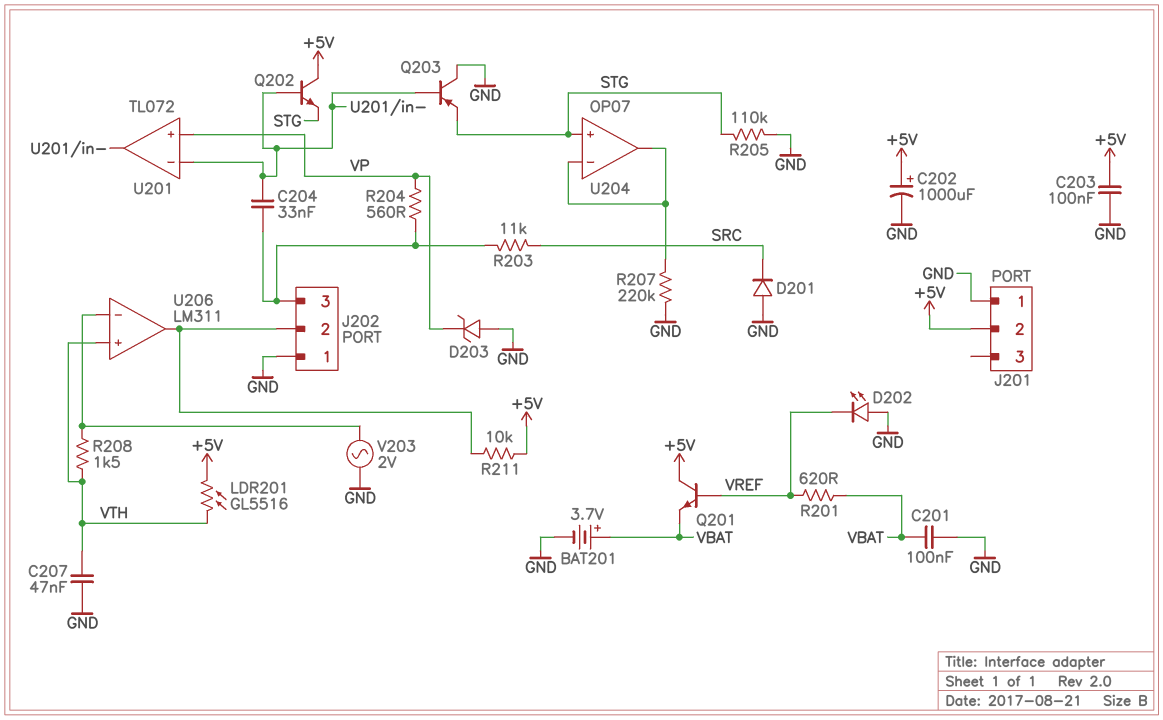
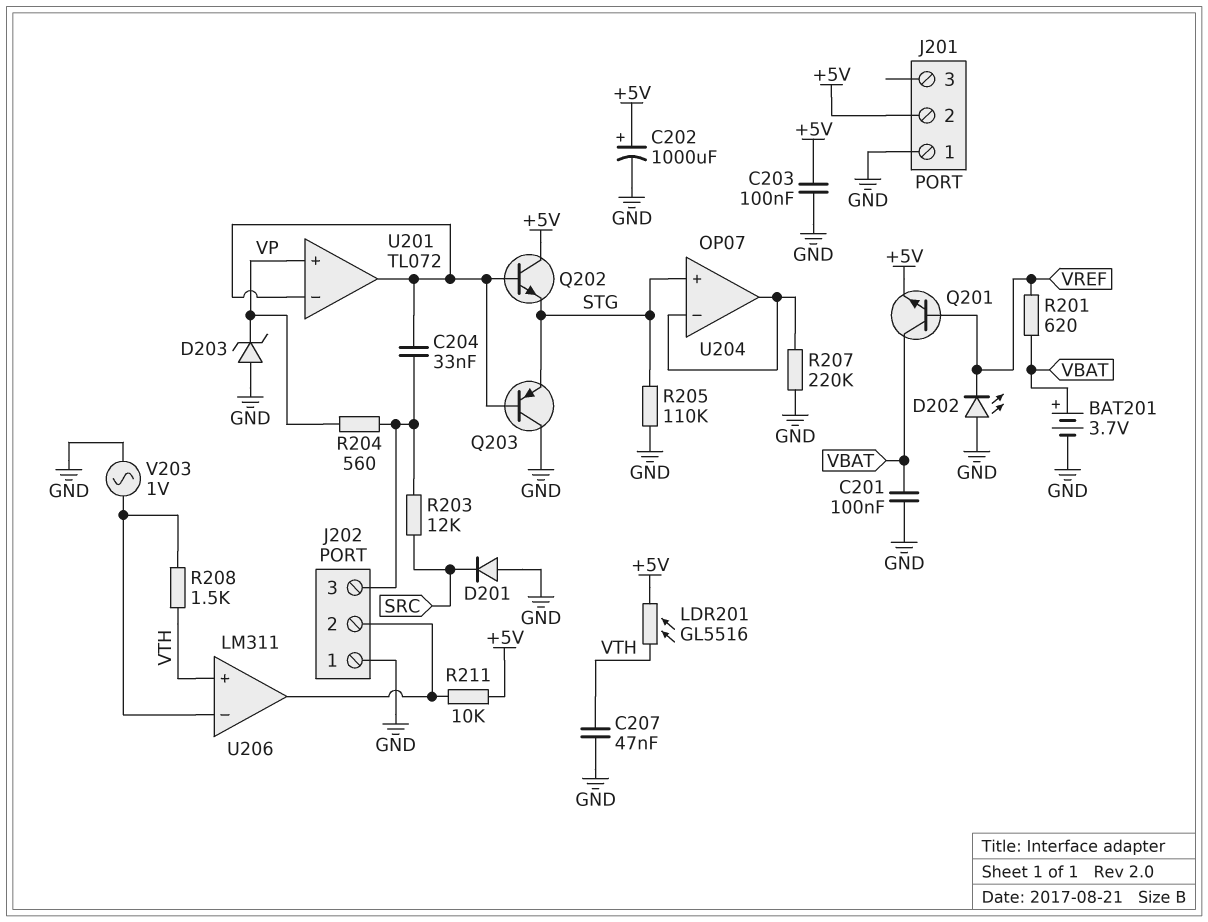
Q201: NPN (B VREF, C +5V, E VBAT) -> NPN (B VREF, C VBAT, E +5V)
R203: 11k (J202/3, SRC) -> 12k (J202/3, SRC)
V203: AC 2V (GND, U206/in-) -> AC 1V (GND, U206/in-)

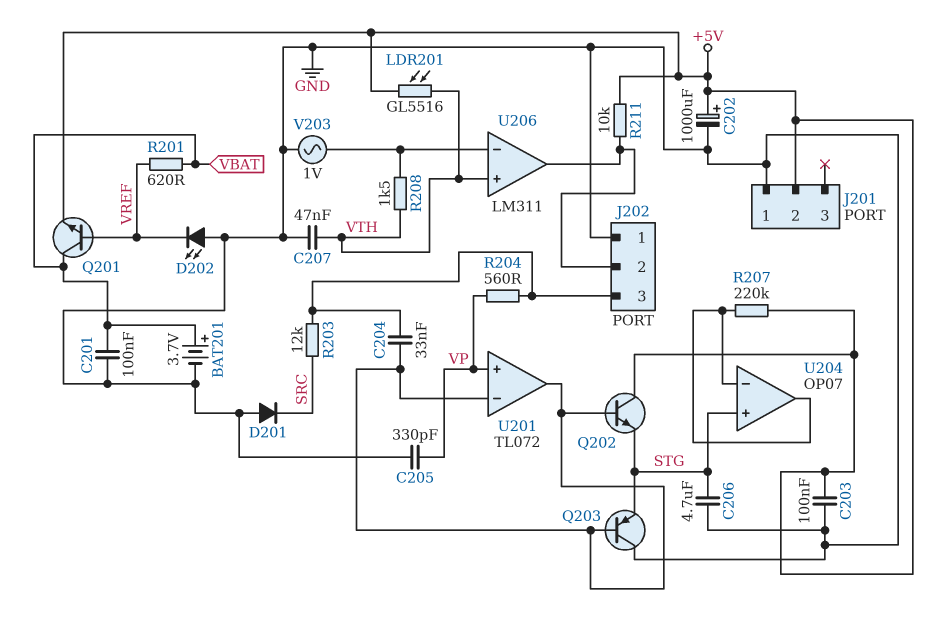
C205: none -> 330pF (GND, VP)
C206: none -> 4.7uF (GND, STG)
D203: zener (A GND, K VP) -> none
R205: 110k (GND, STG) -> none
R207: 220k (GND, U204/in-) -> 220k (+5V, U204/in-)

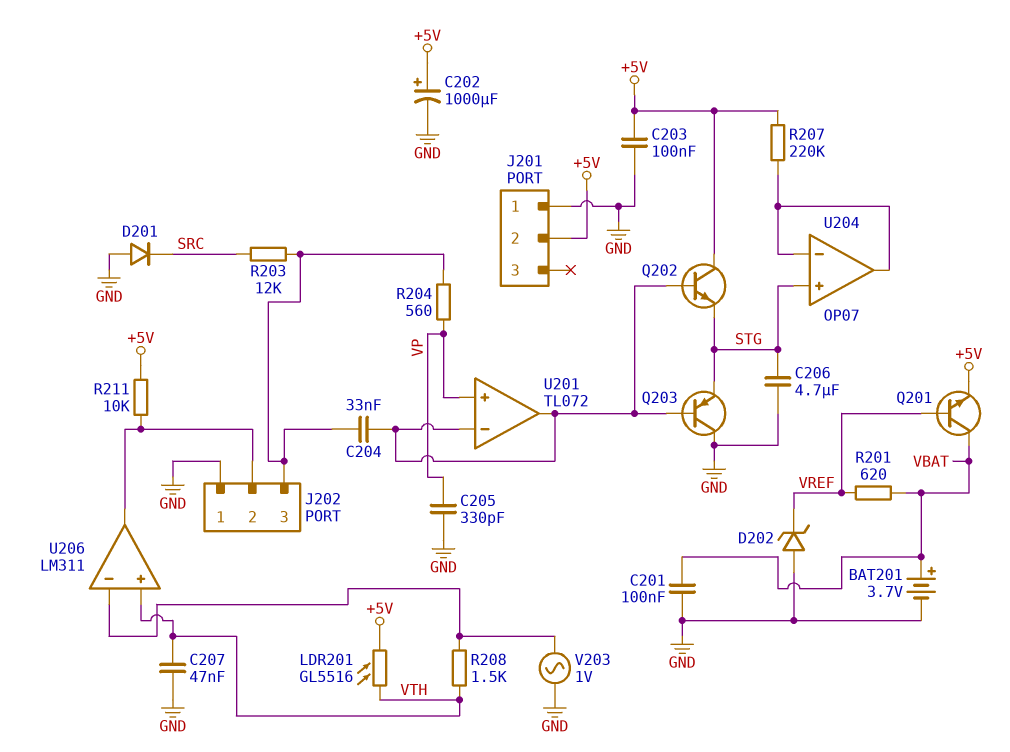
D202: LED (A GND, K VREF) -> zener (A GND, K VREF)

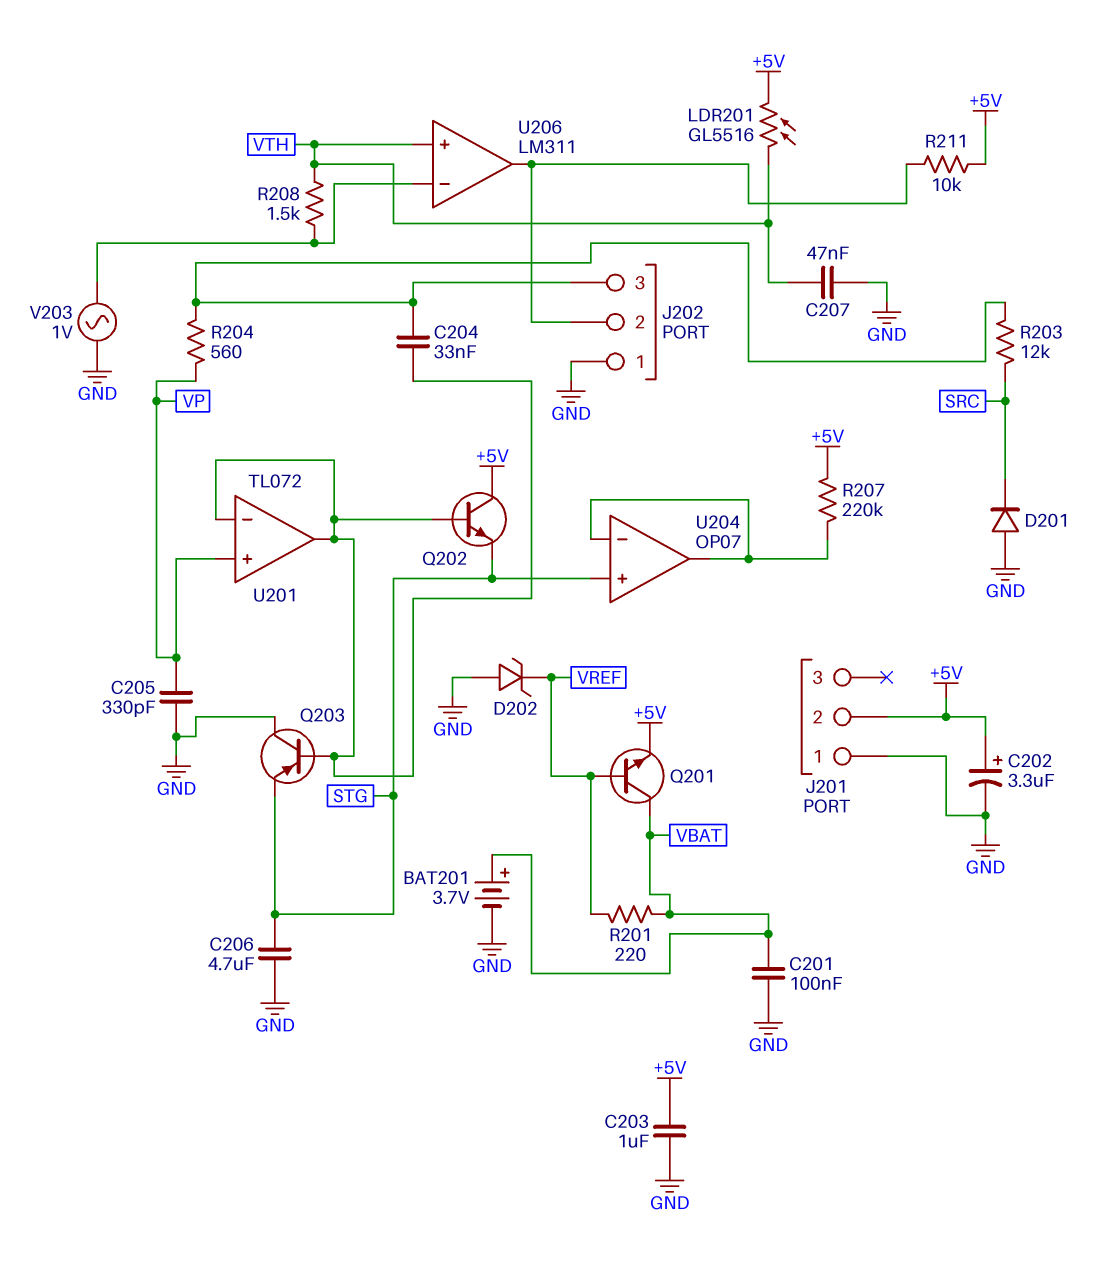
C202: 1000uF (plus +5V, minus GND) -> 3.3uF (plus +5V, minus GND)
C203: 100nF (+5V, GND) -> 1uF (+5V, GND)
R201: 620 (VBAT, VREF) -> 220 (VBAT, VREF)

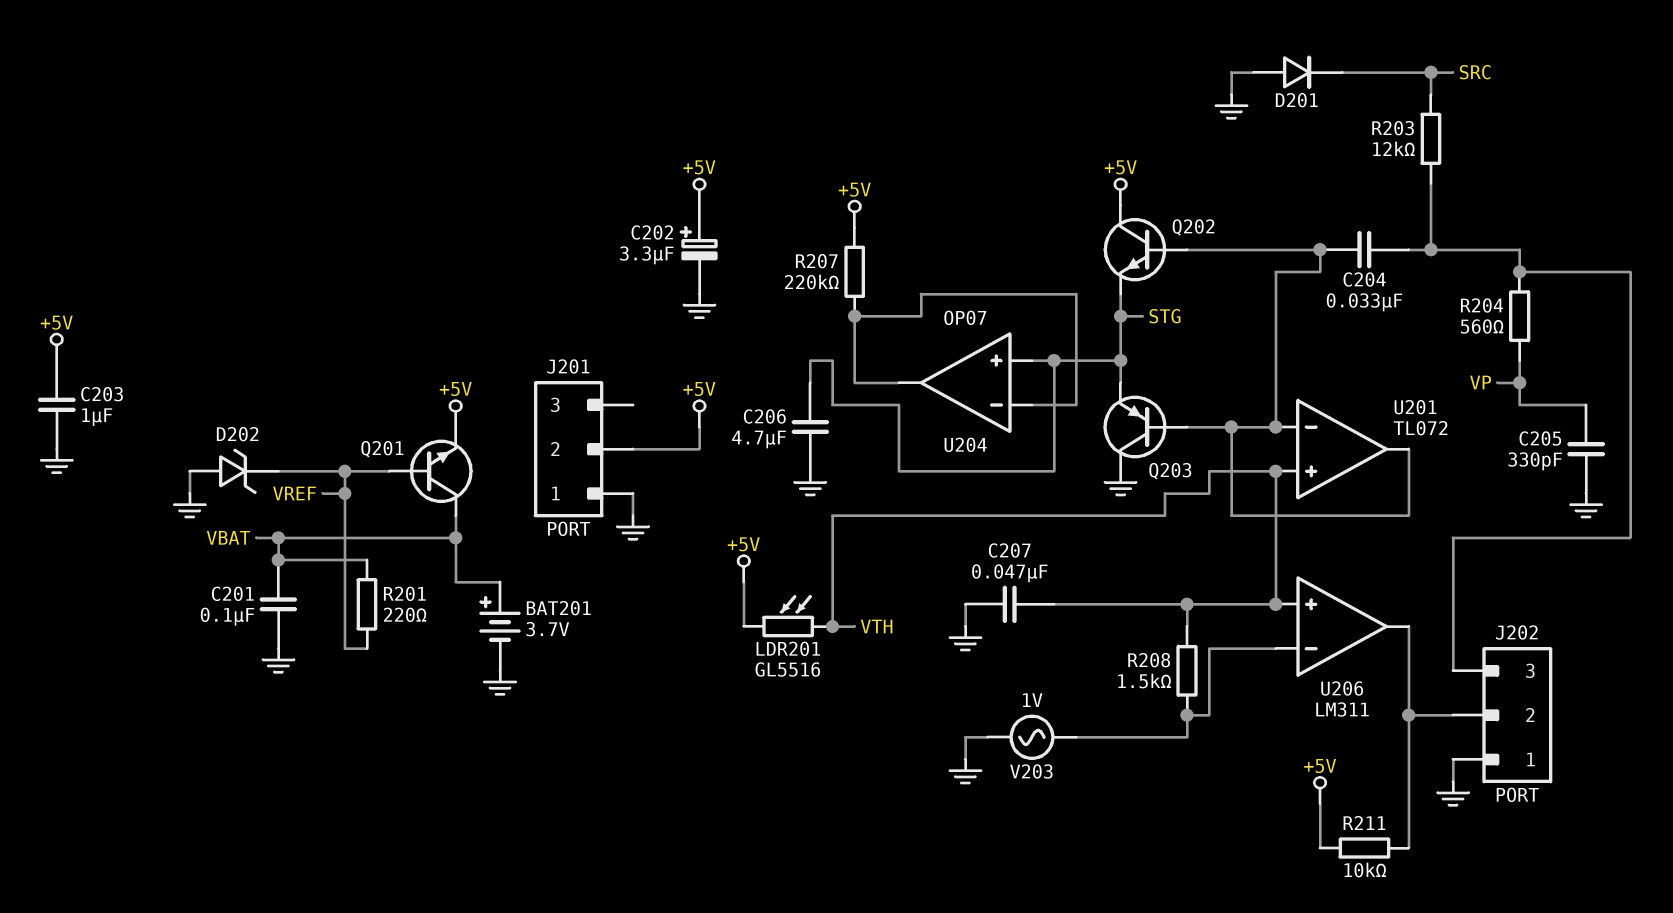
U201 pin in+: VP -> VTH

